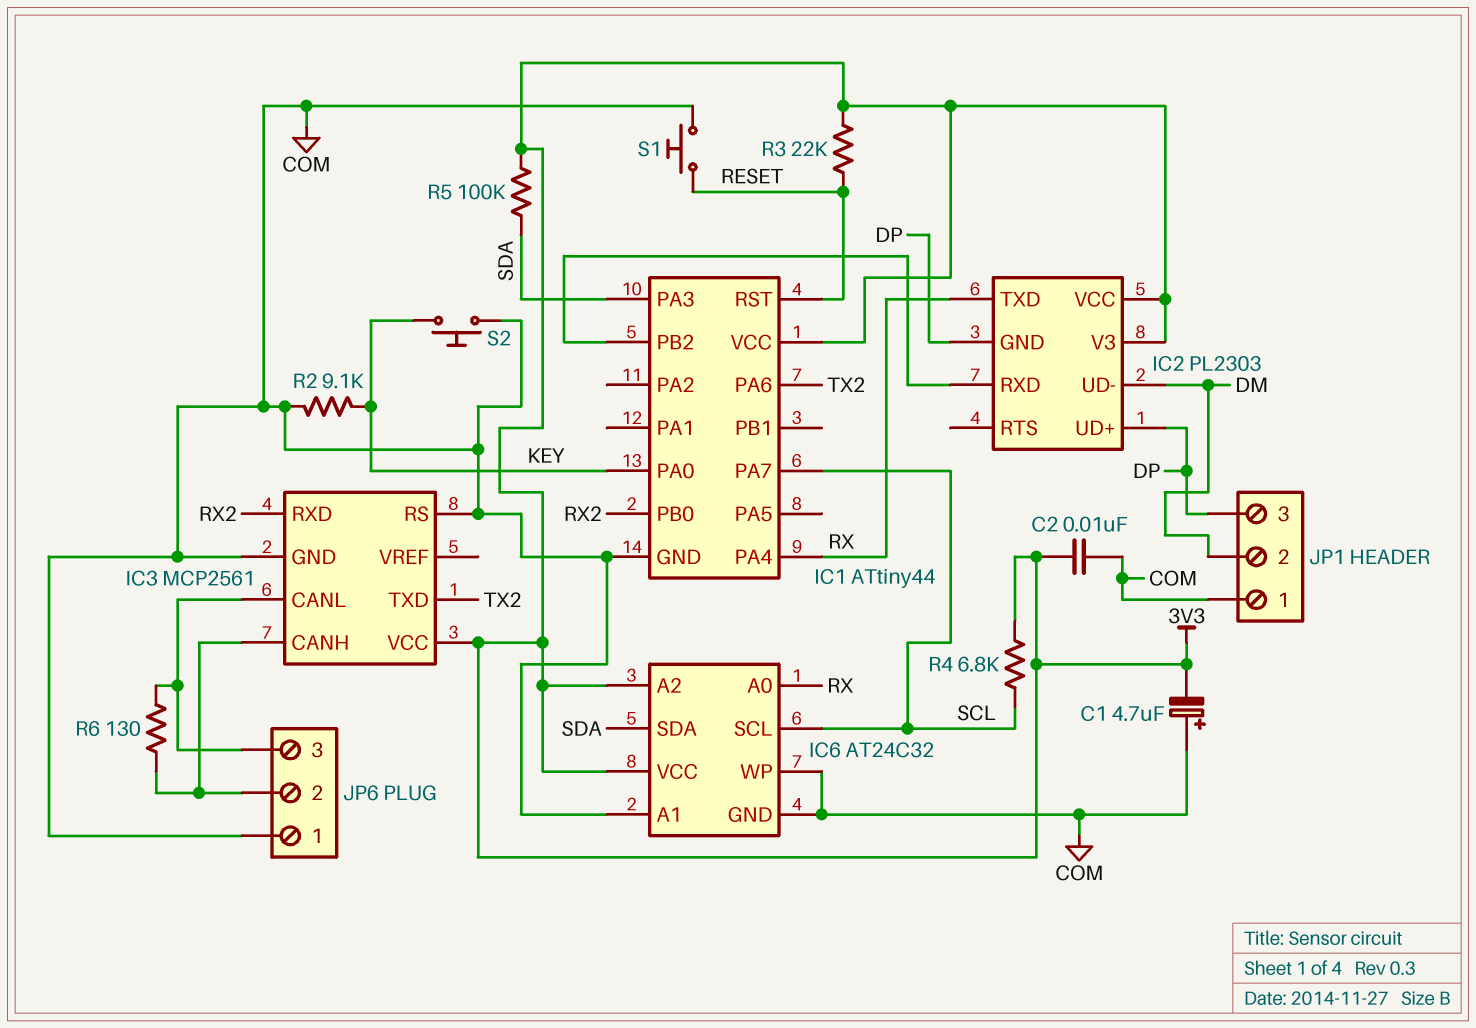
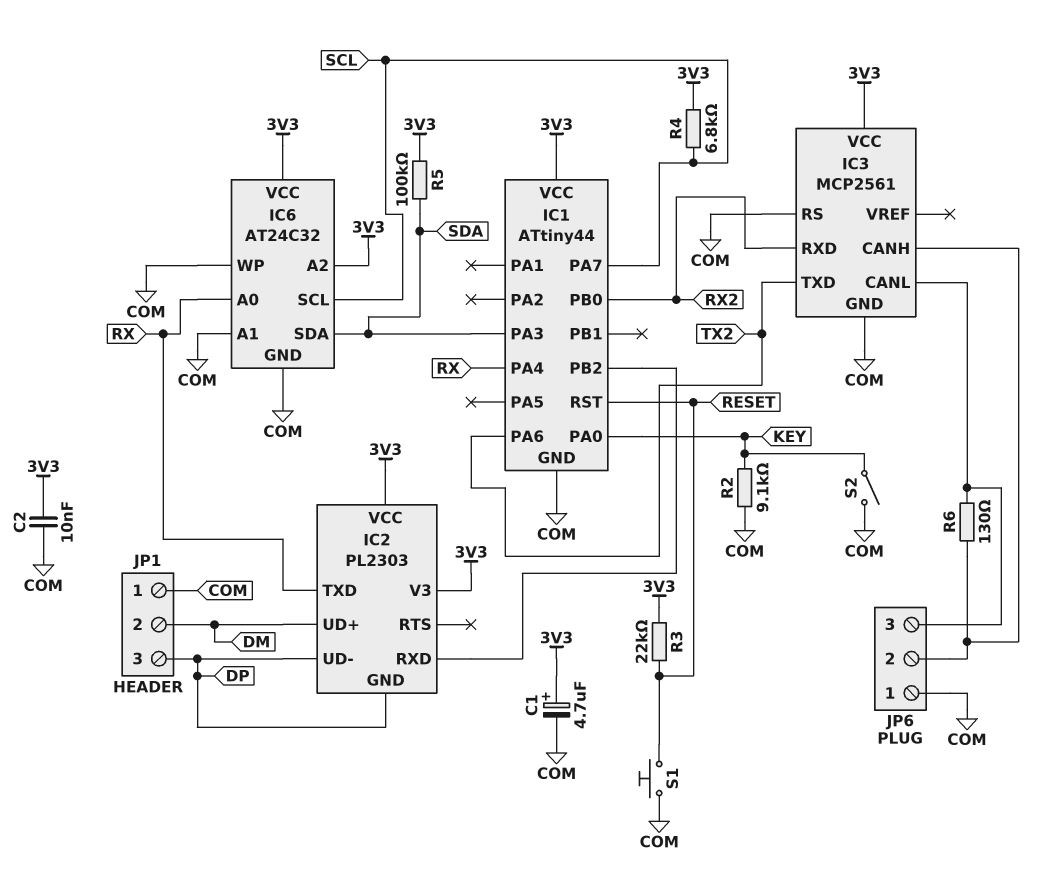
C1: 4.7uF (plus COM, minus 3V3) -> 4.7uF (plus 3V3, minus COM)
IC2 pin UD+: DP -> DM
IC2 pin UD-: DM -> DP
S2: button (COM, KEY) -> switch (COM, KEY)

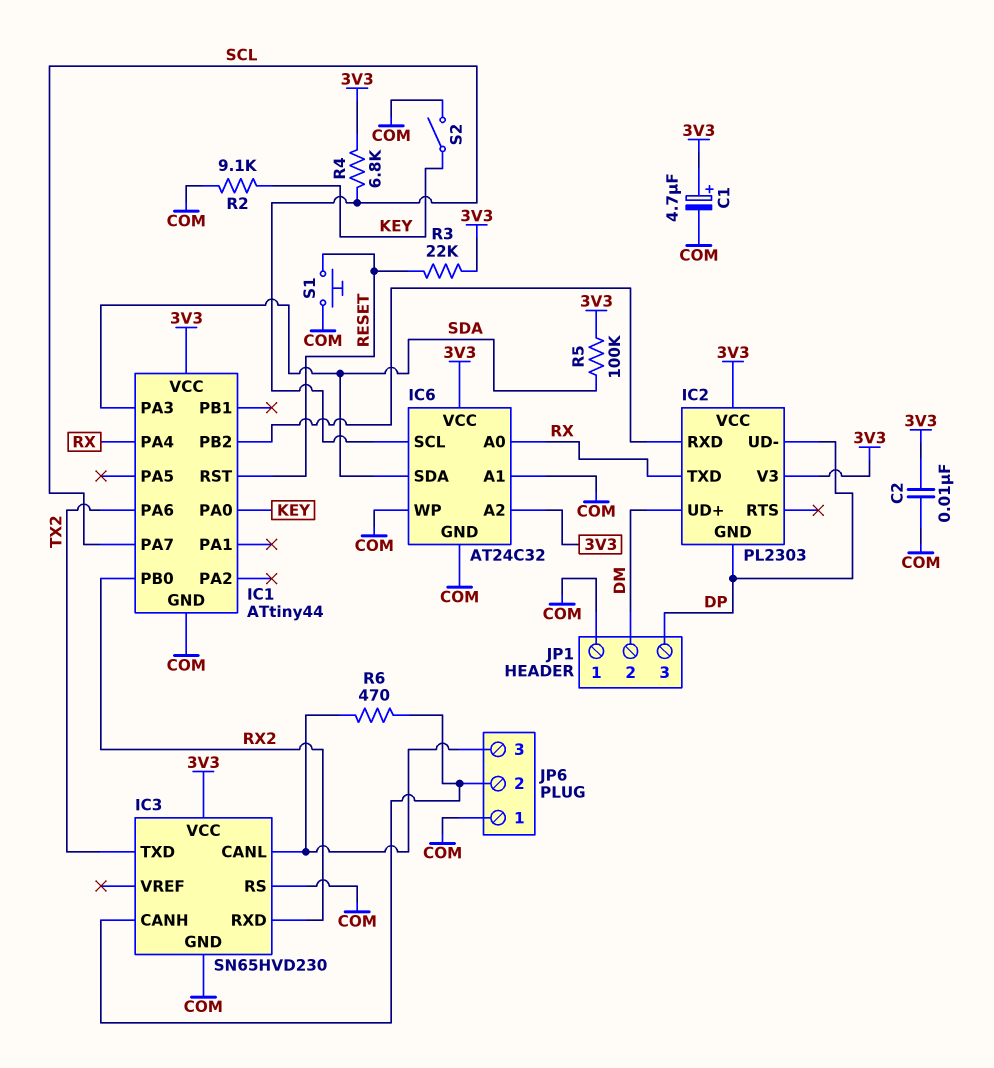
IC3: MCP2561 -> SN65HVD230
R6: 130 (IC3/CANH, IC3/CANL) -> 470 (IC3/CANH, IC3/CANL)

